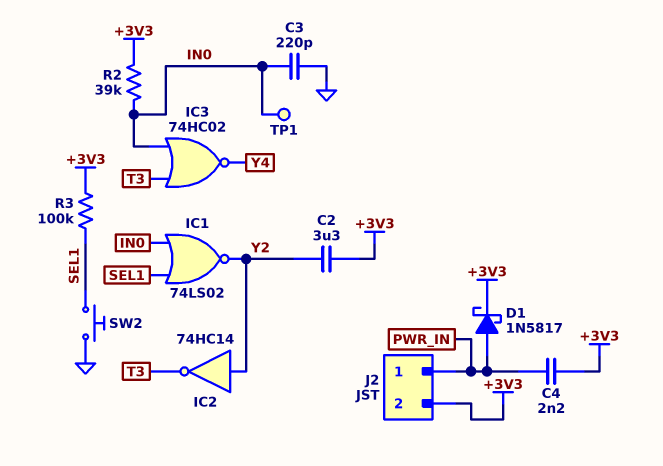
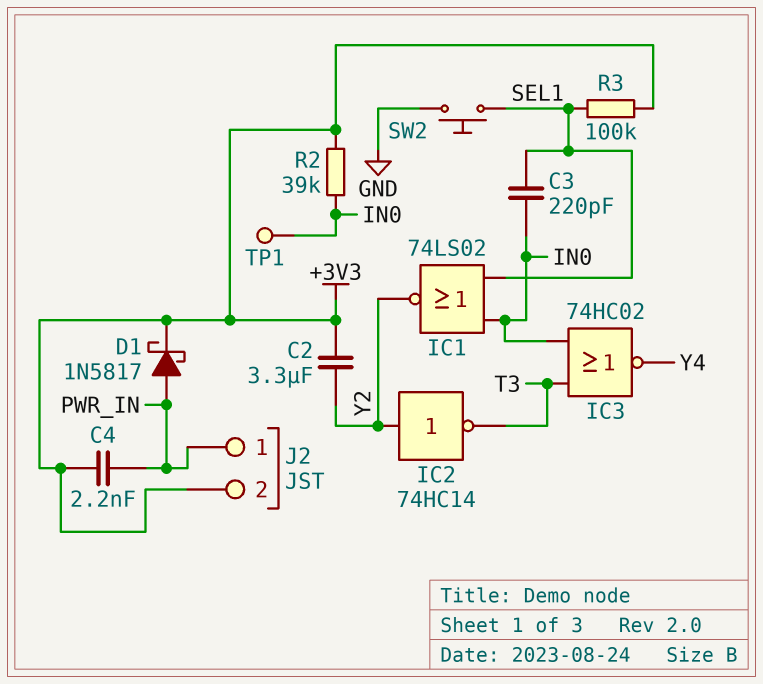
C3: 220pF (GND, IN0) -> 220pF (IN0, SEL1)

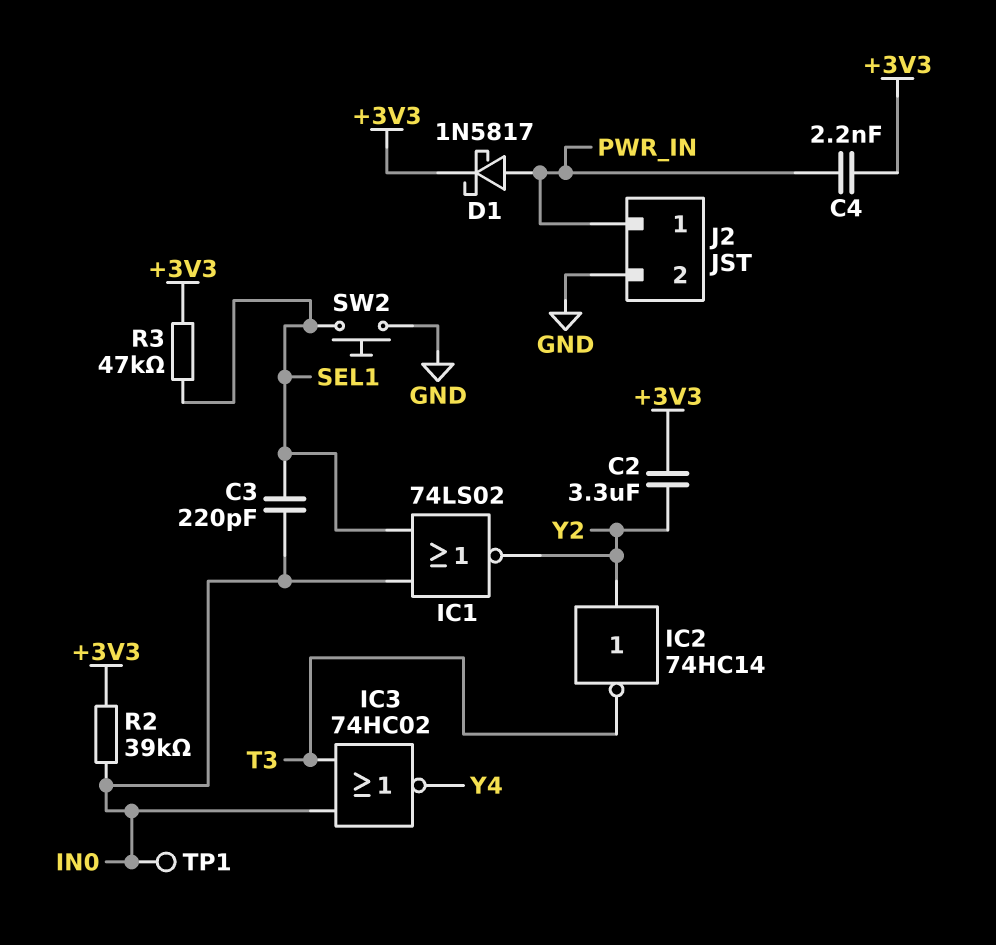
J2 pin 2: +3V3 -> GND
R3: 100k (+3V3, SEL1) -> 47k (+3V3, SEL1)

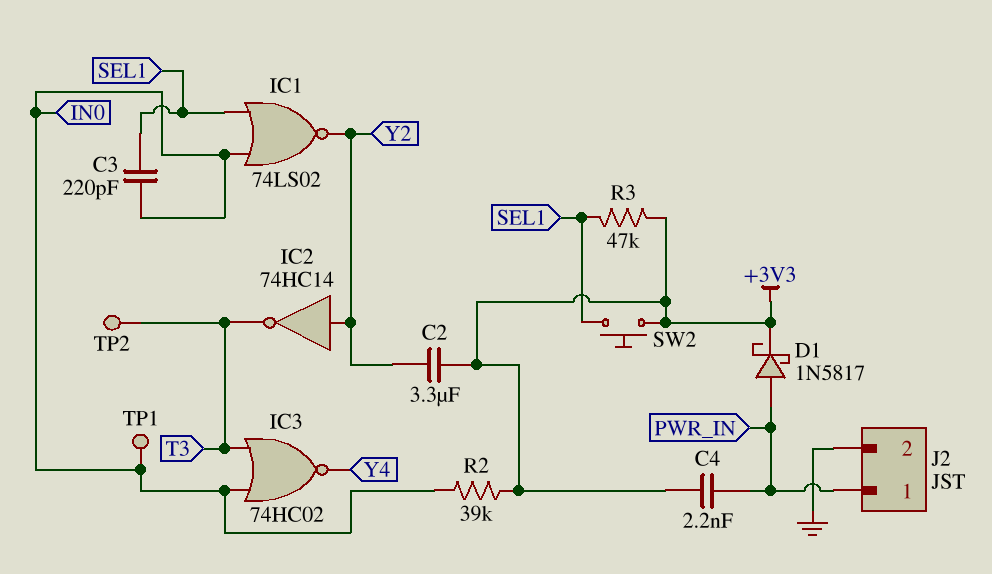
SW2: button (GND, SEL1) -> button (+3V3, SEL1)
TP2: none -> test point (T3)

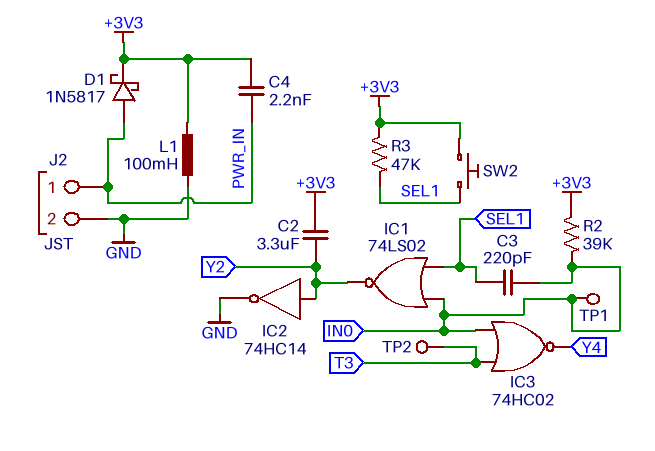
IC2: NOT 74HC14 (in Y2, out T3) -> NOT 74HC14 (in Y2, out GND)
L1: none -> 100mH (+3V3, GND)

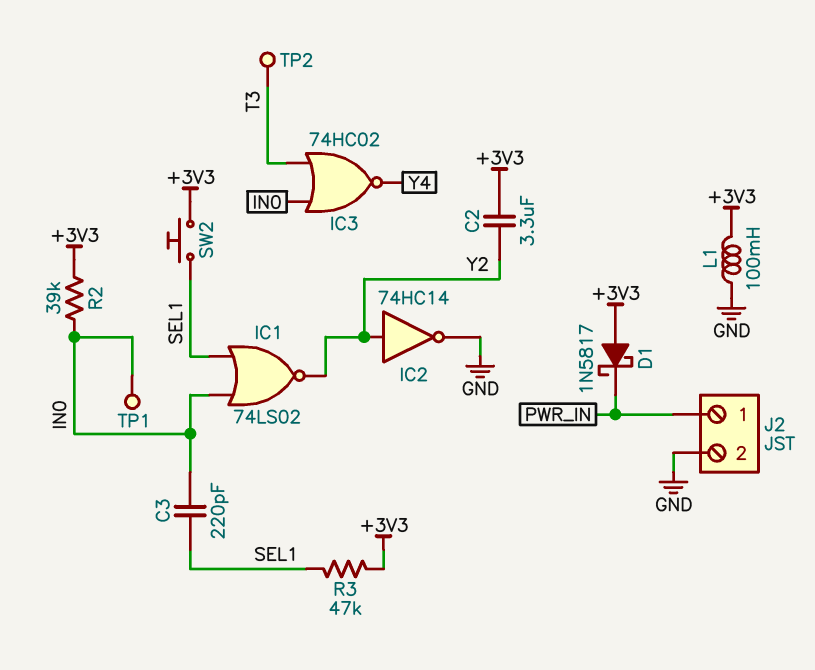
C4: 2.2nF (+3V3, PWR_IN) -> none
D1: schottky 1N5817 (A PWR_IN, K +3V3) -> schottky 1N5817 (A +3V3, K PWR_IN)

